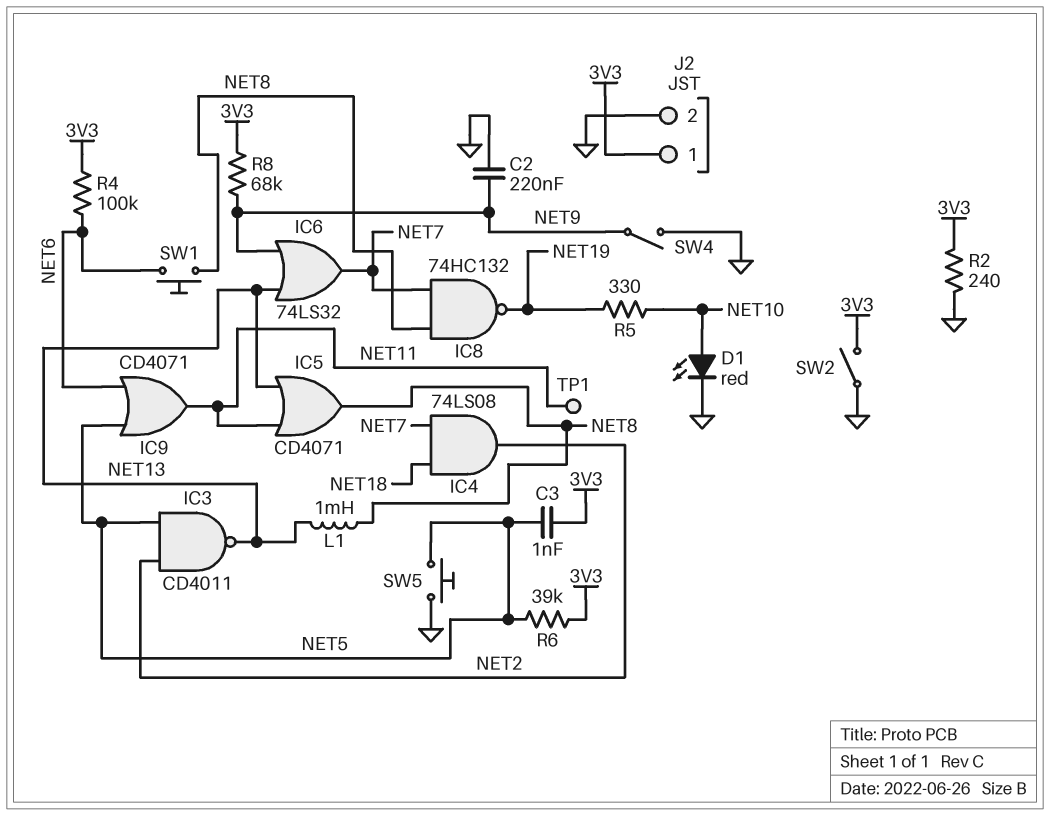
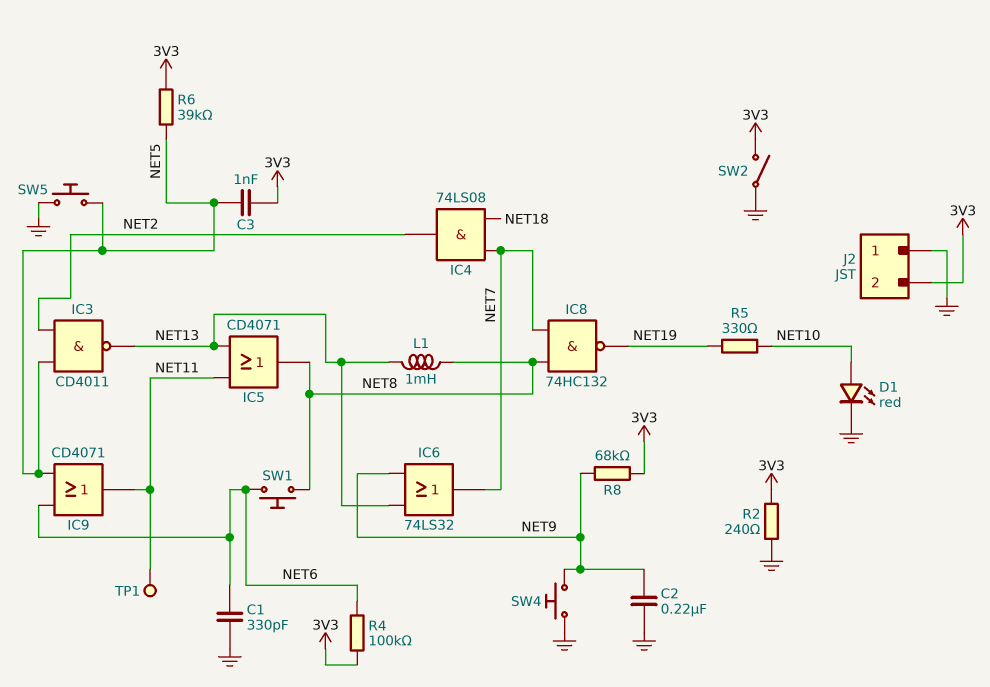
C1: none -> 330pF (GND, NET6)
J2 pin 1: 3V3 -> GND
J2 pin 2: GND -> 3V3
SW4: switch (GND, NET9) -> button (GND, NET9)

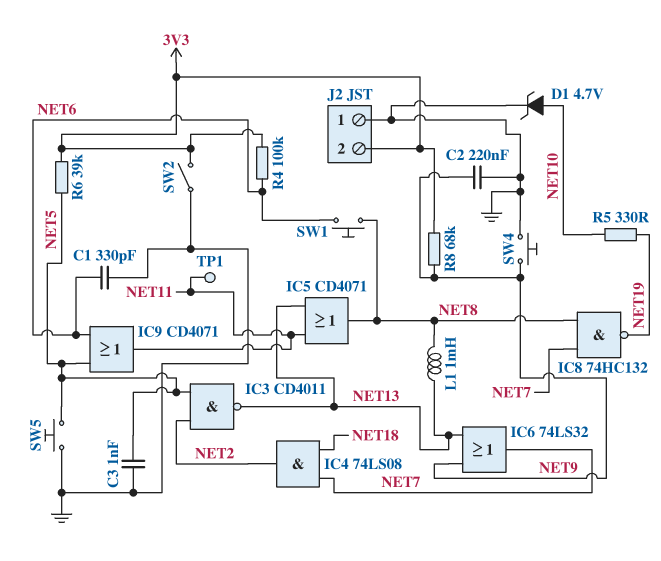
C3: 1nF (3V3, NET5) -> 1nF (GND, NET5)
D1: LED red (A NET10, K GND) -> zener 4.7V (A NET10, K GND)
R2: 240 (3V3, GND) -> none

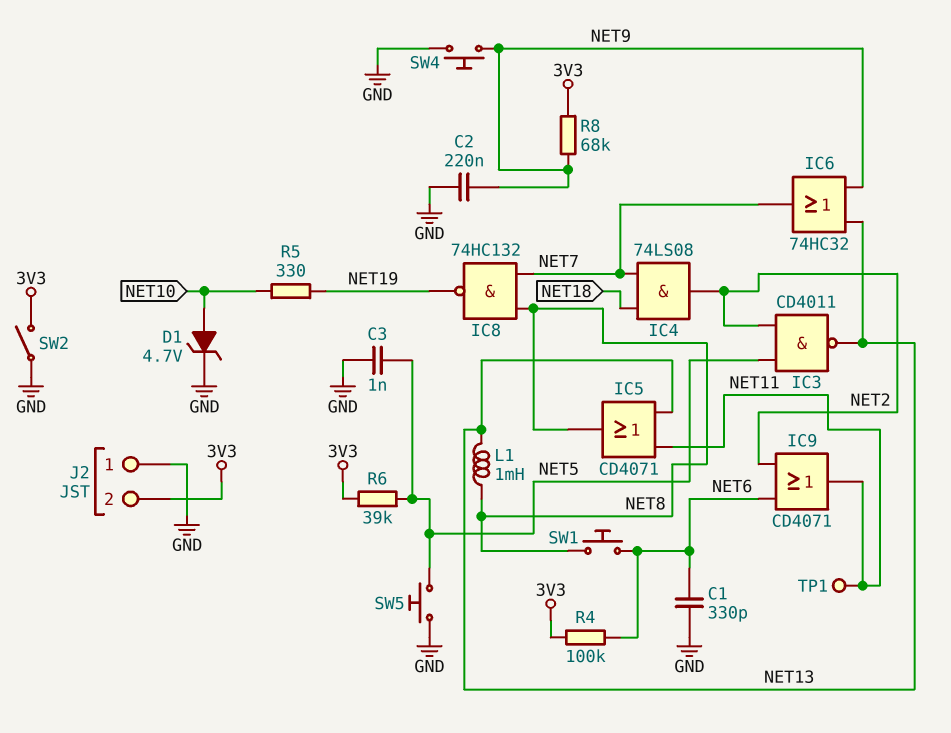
IC6: OR 74LS32 (in NET9, in NET13, out NET7) -> OR 74HC32 (in NET9, in NET13, out NET7)
IC9: OR CD4071 (in NET5, in NET6, out NET11) -> OR CD4071 (in NET2, in NET6, out NET11)

